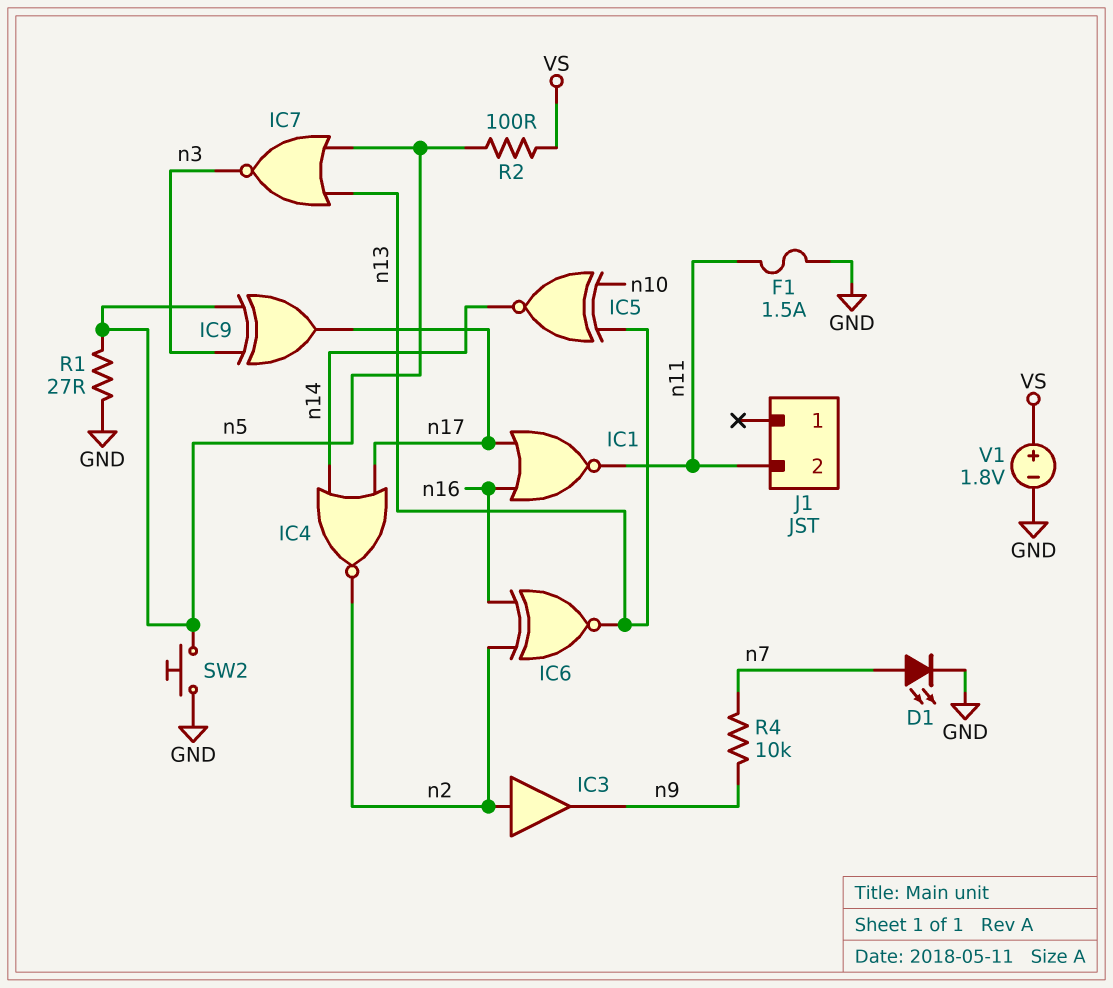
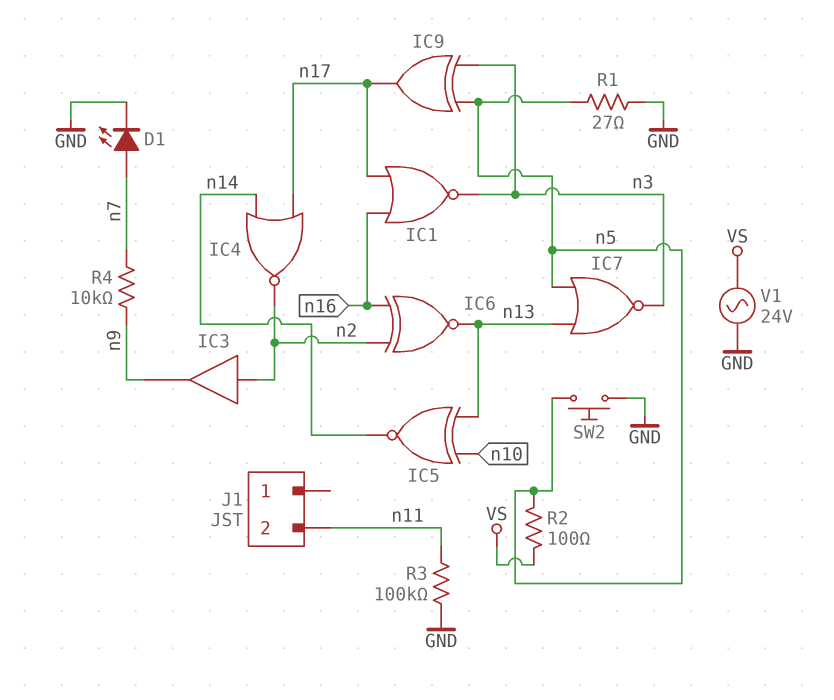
F1: 1.5A (GND, n11) -> none
IC1: NOR (in n16, in n17, out n11) -> NOR (in n16, in n17, out n3)
R3: none -> 100k (GND, n11)
V1: 1.8V (plus VS, minus GND) -> AC 24V (GND, VS)

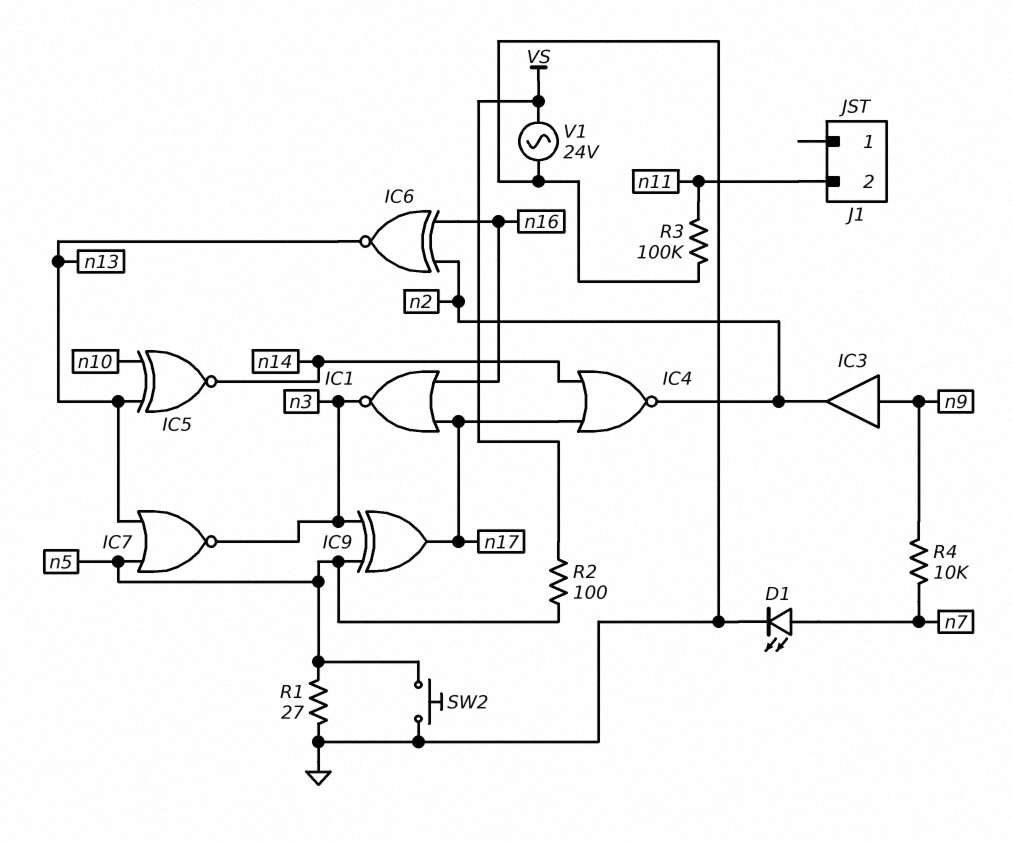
IC3: buffer (in n2, out n9) -> buffer (in n9, out n2)

